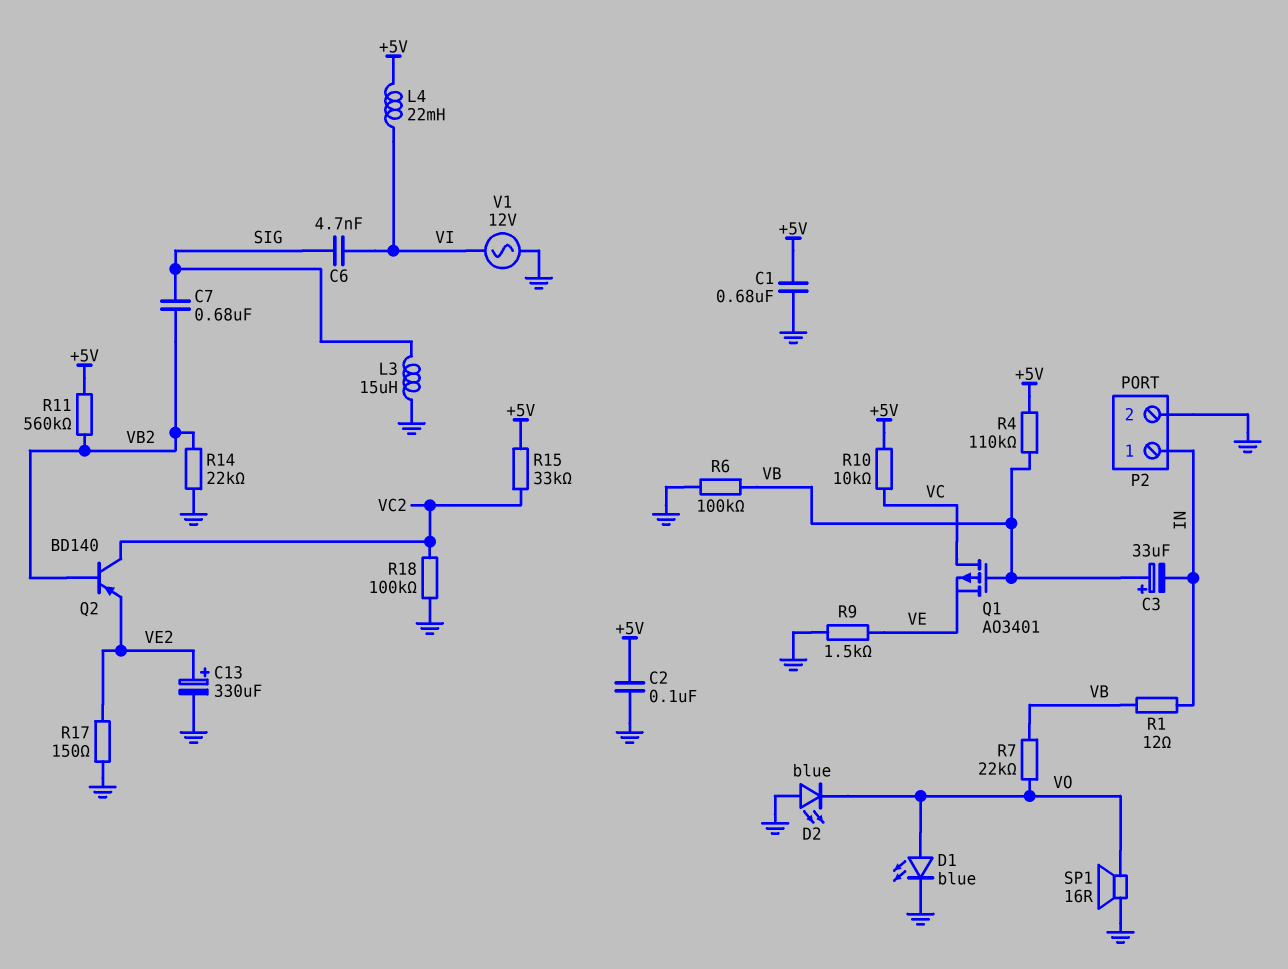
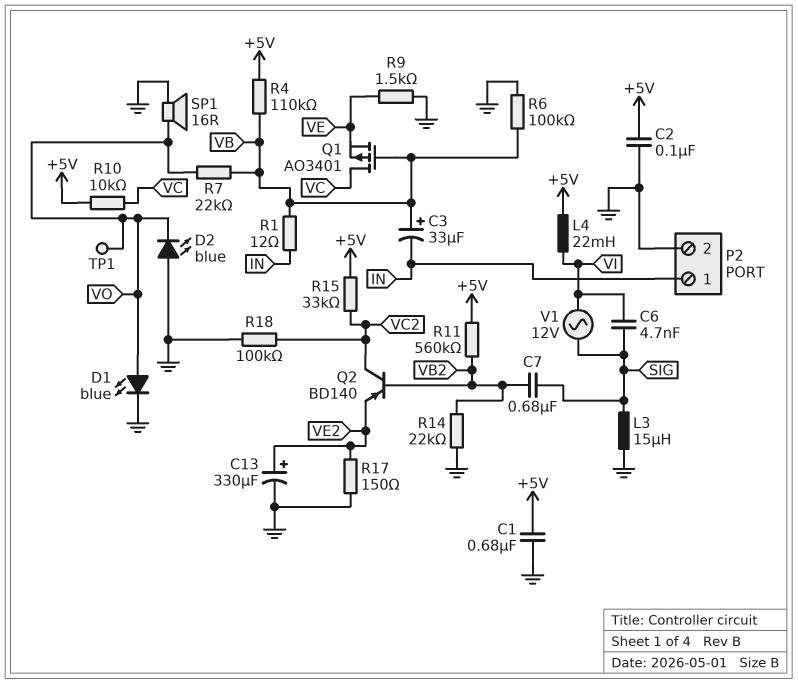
TP1: none -> test point (VO)
V1: AC 12V (GND, VI) -> AC 12V (SIG, VI)

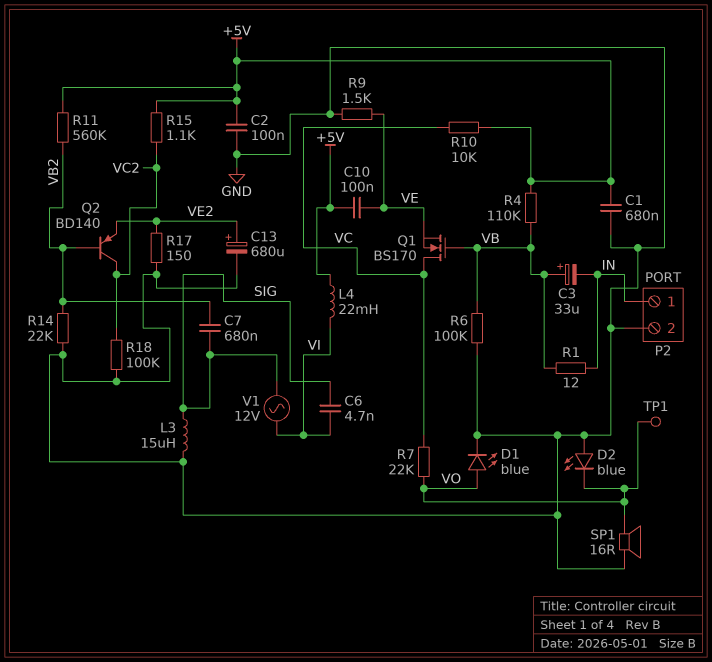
C10: none -> 100nF (+5V, VE)
C13: 330uF (plus VE2, minus GND) -> 680uF (plus VE2, minus GND)
Q1: PMOS AO3401 (G VB, D VC, S VE) -> NMOS BS170 (G VB, D VC, S VE)
R7: 22k (VB, VO) -> 22k (VC, VO)
R15: 33k (+5V, VC2) -> 1.1k (+5V, VC2)

